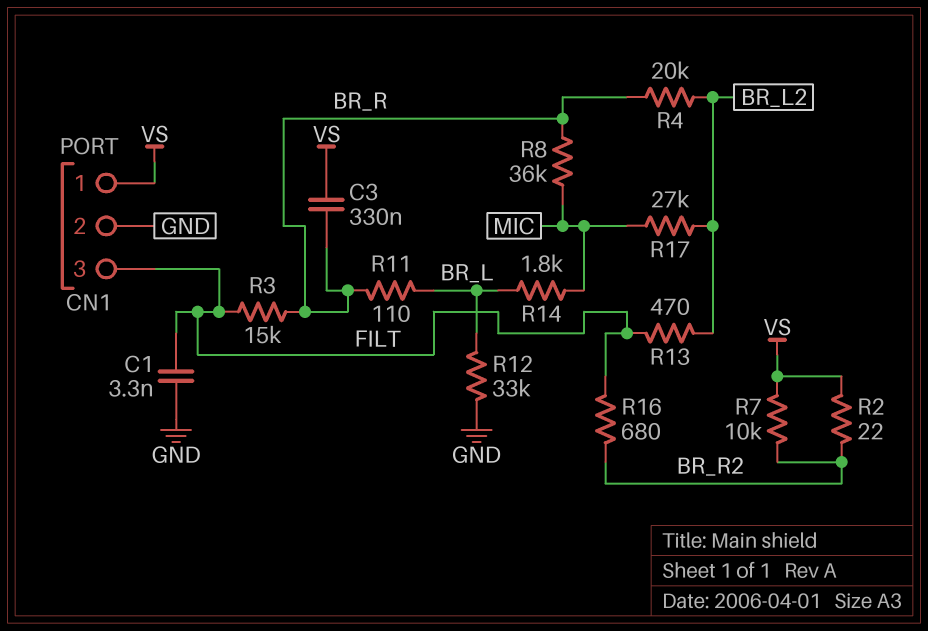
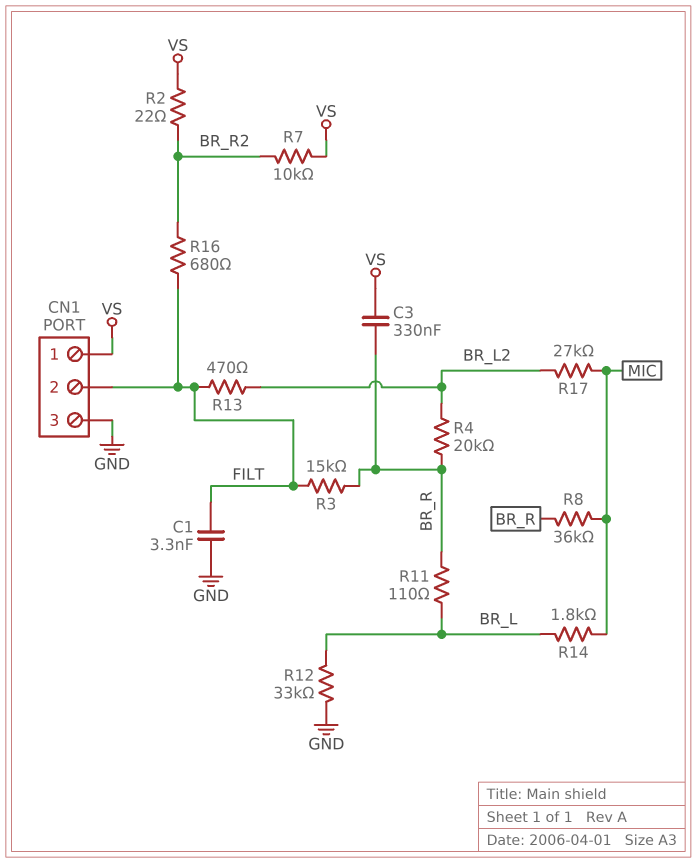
CN1 pin 2: GND -> FILT
CN1 pin 3: FILT -> GND

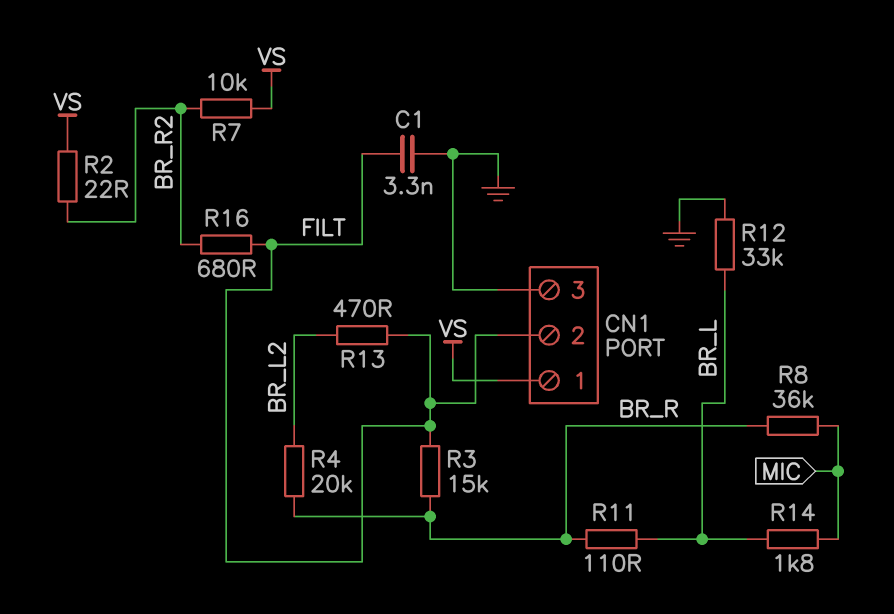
C3: 330nF (BR_R, VS) -> none
R17: 27k (BR_L2, MIC) -> none

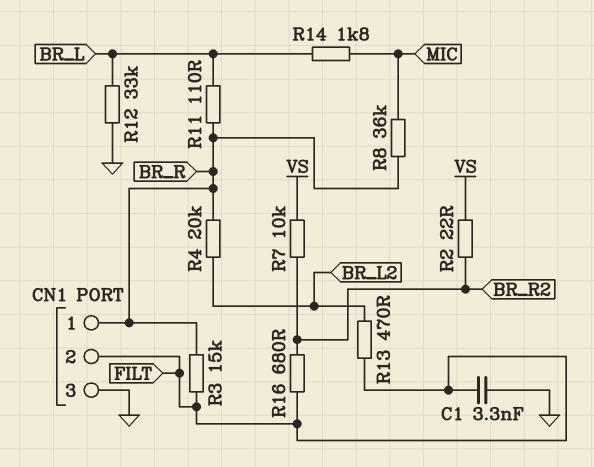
CN1 pin 1: VS -> BR_R

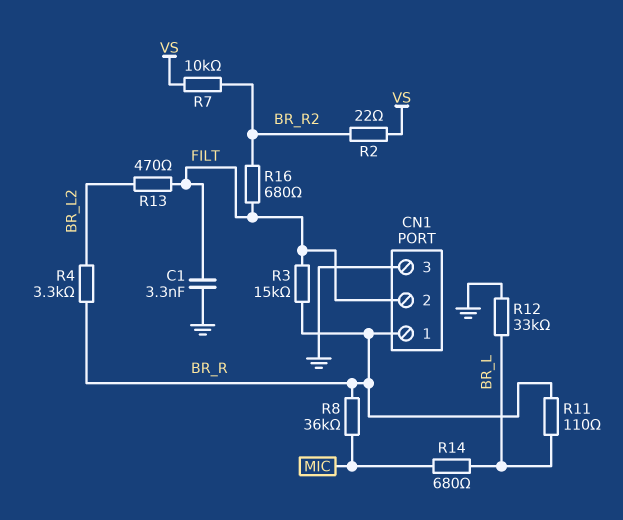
R4: 20k (BR_L2, BR_R) -> 3.3k (BR_L2, BR_R)
R14: 1.8k (BR_L, MIC) -> 680 (BR_L, MIC)

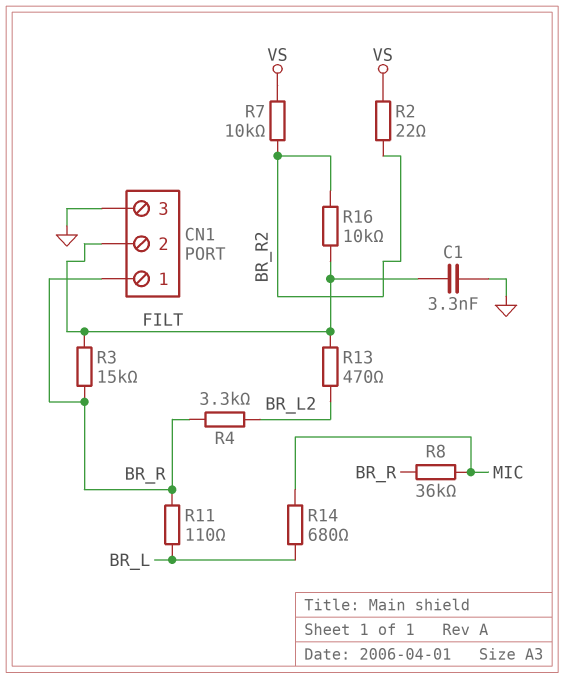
R12: 33k (BR_L, GND) -> none
R16: 680 (BR_R2, FILT) -> 10k (BR_R2, FILT)

